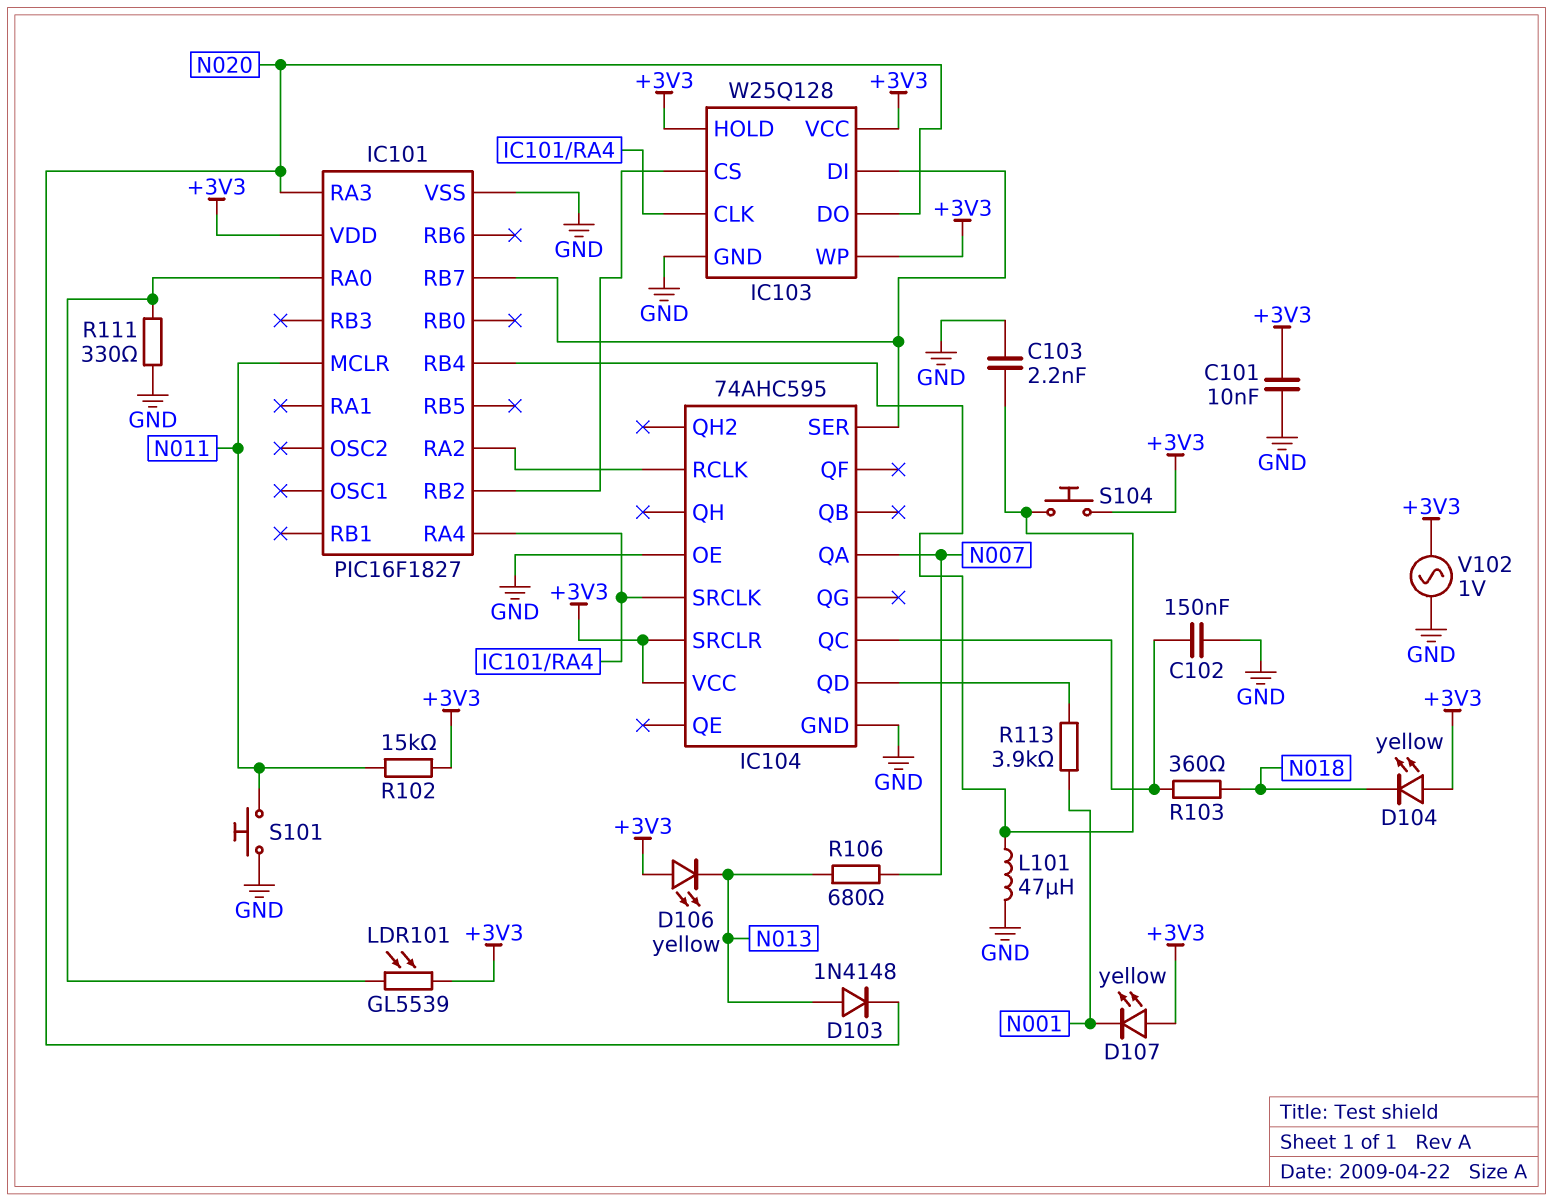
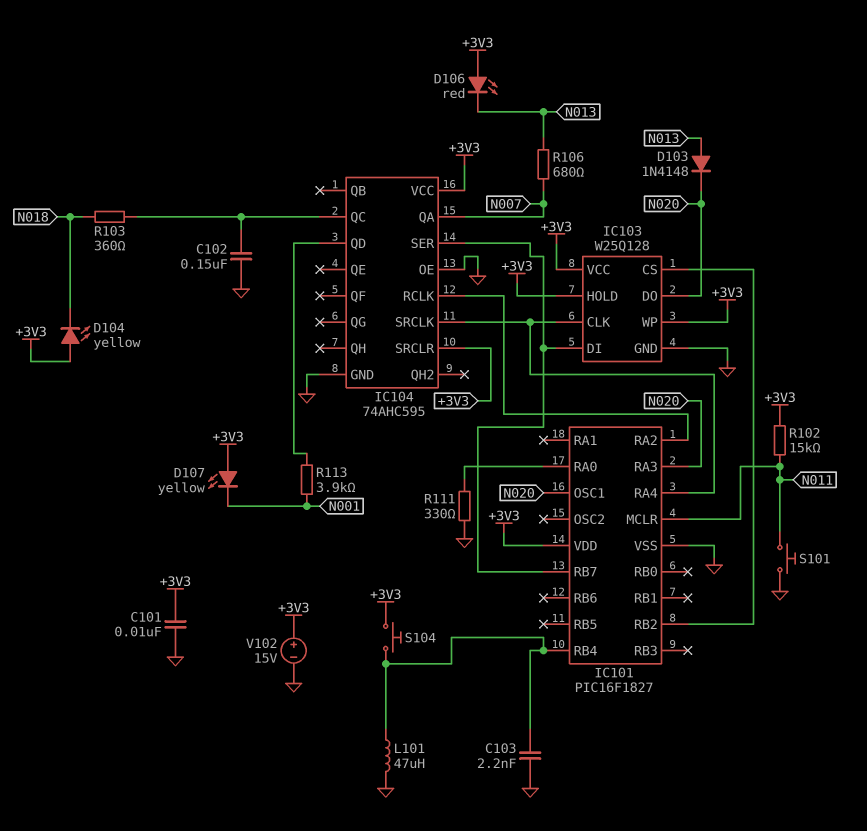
D106: LED yellow (A +3V3, K N013) -> LED red (A +3V3, K N013)
IC101 pin OSC1: none -> N020
LDR101: GL5539 (+3V3, IC101/RA0) -> none
V102: AC 1V (+3V3, GND) -> 15V (plus +3V3, minus GND)

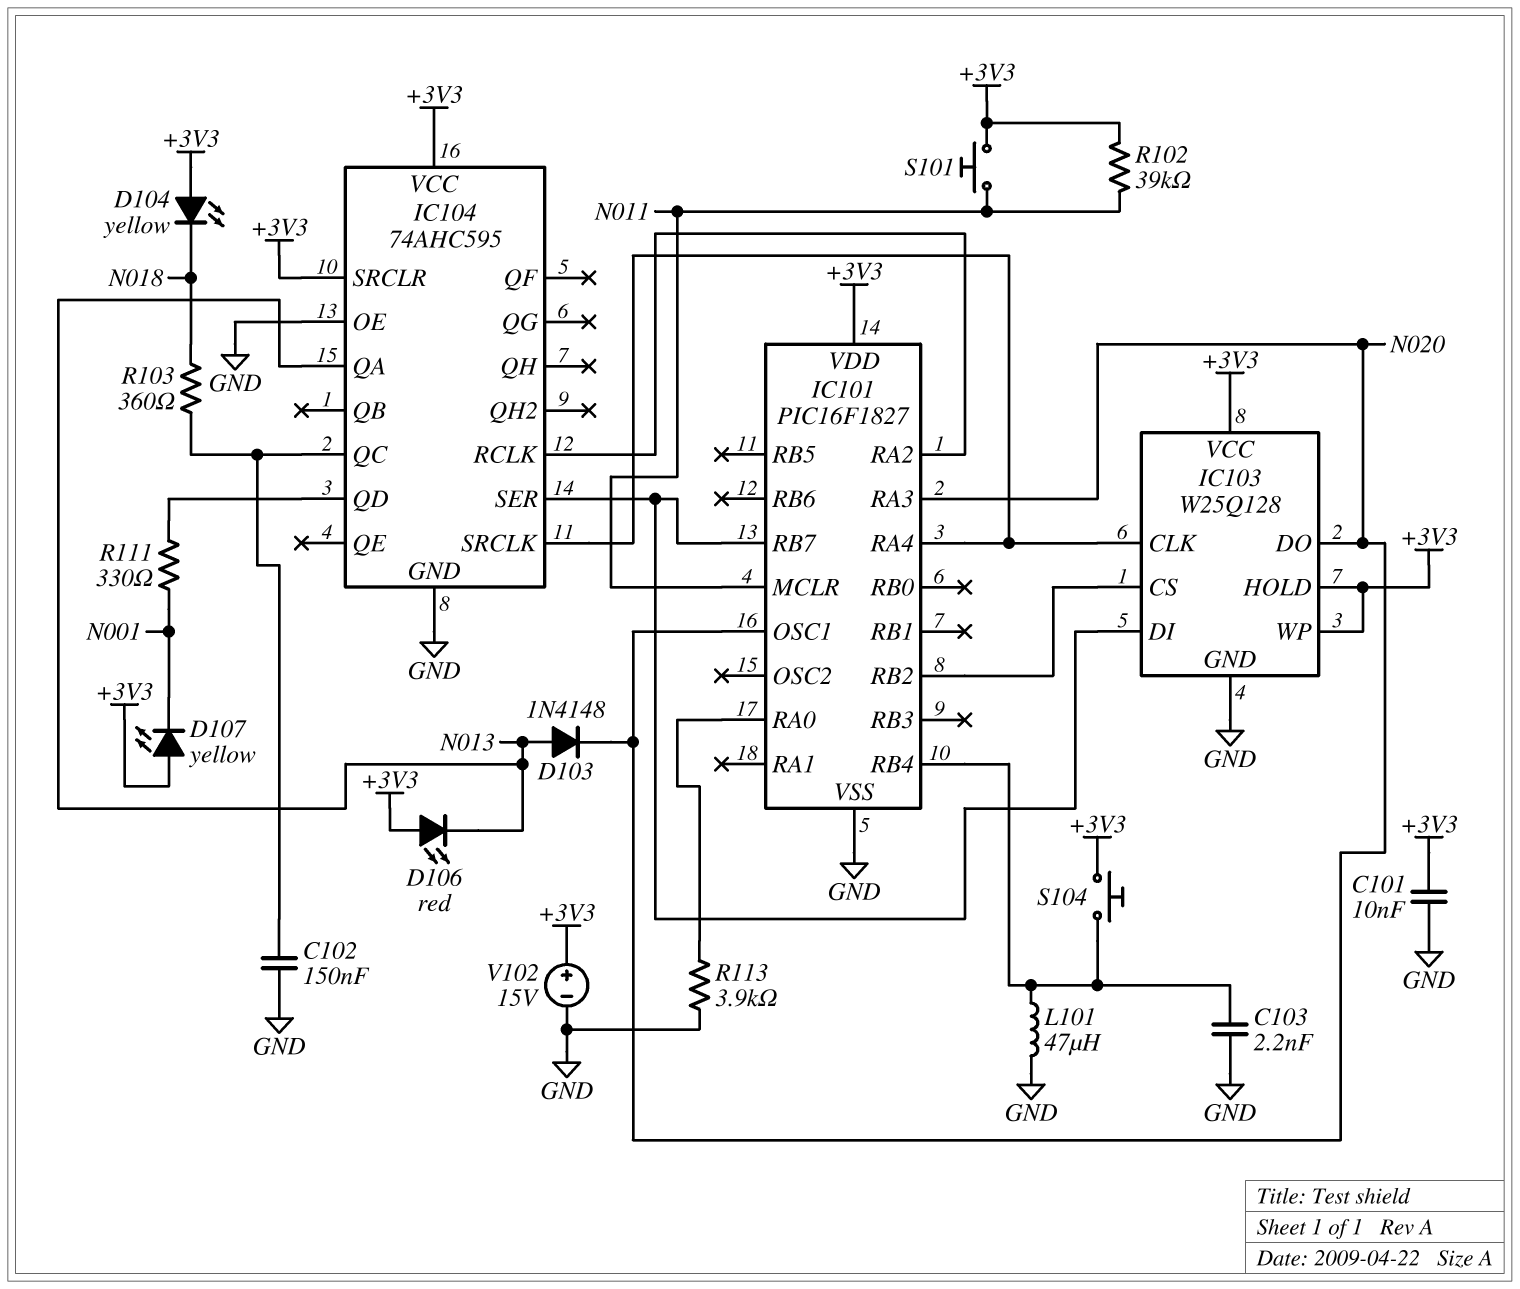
IC104 pin QA: N007 -> N013
R102: 15k (+3V3, N011) -> 39k (+3V3, N011)
R106: 680 (N007, N013) -> none
R111: 330 (GND, IC101/RA0) -> 330 (IC104/QD, N001)
R113: 3.9k (IC104/QD, N001) -> 3.9k (GND, IC101/RA0)
S101: button (GND, N011) -> button (+3V3, N011)

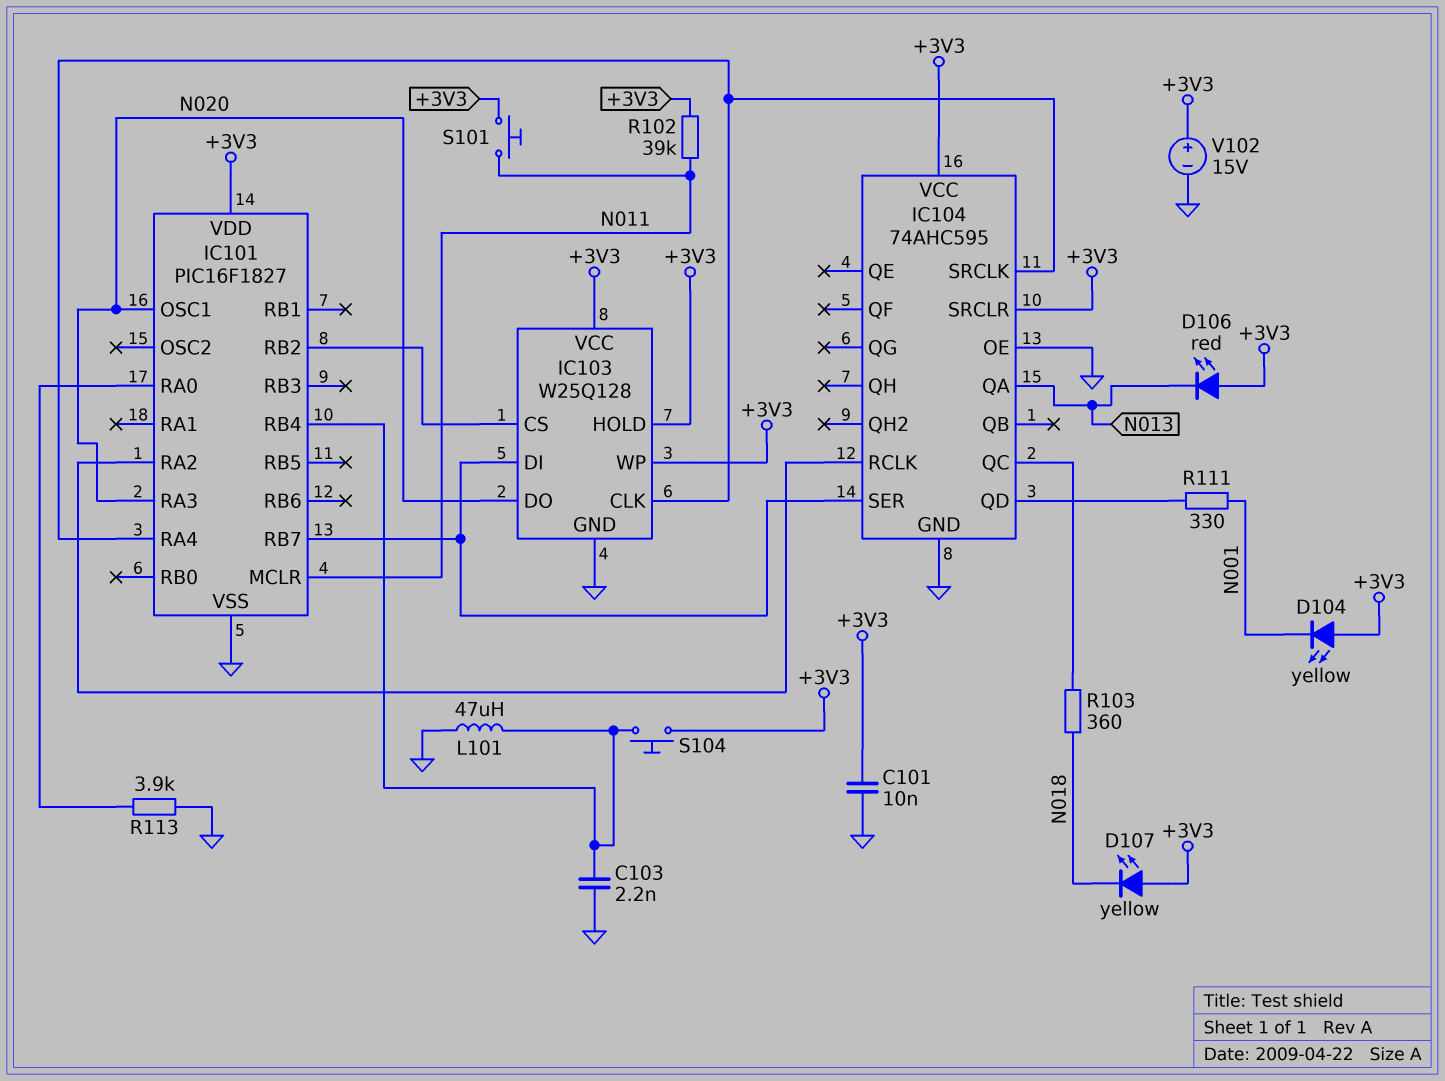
C102: 150nF (GND, IC104/QC) -> none
D103: diode 1N4148 (A N013, K N020) -> none
D104: LED yellow (A +3V3, K N018) -> LED yellow (A +3V3, K N001)
D107: LED yellow (A +3V3, K N001) -> LED yellow (A +3V3, K N018)

